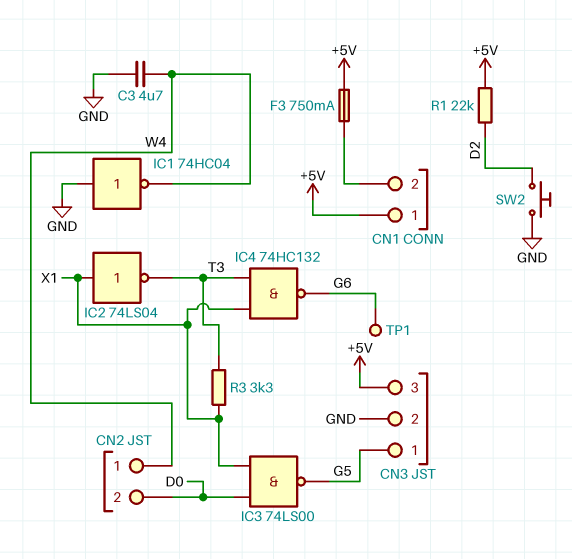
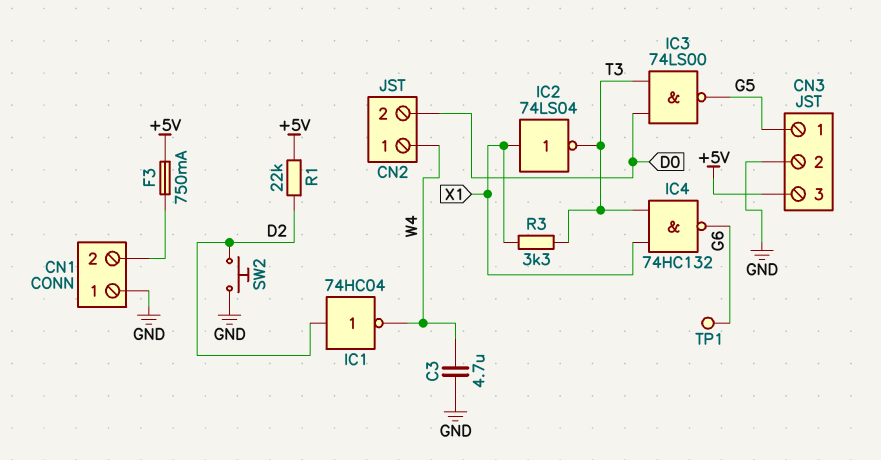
CN1 pin 1: +5V -> GND
IC1: NOT 74HC04 (in GND, out W4) -> NOT 74HC04 (in D2, out W4)
IC3: NAND 74LS00 (in D0, in X1, out G5) -> NAND 74LS00 (in D0, in T3, out G5)

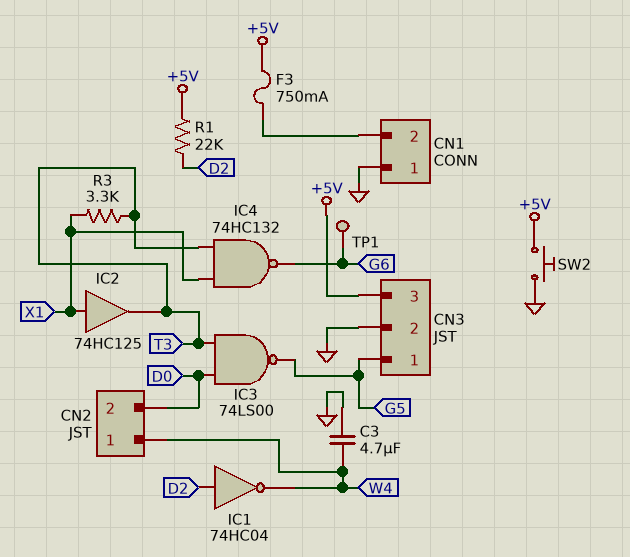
IC2: NOT 74LS04 (in X1, out T3) -> buffer 74HC125 (in X1, out T3)
SW2: button (D2, GND) -> button (+5V, GND)

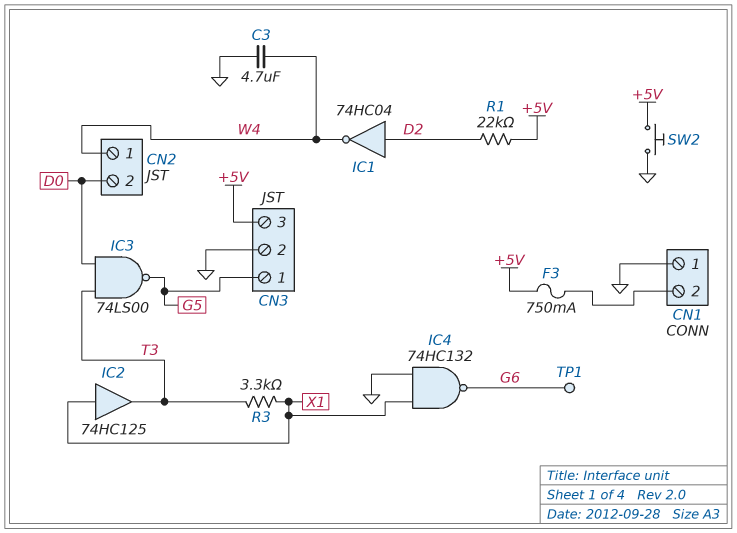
IC4: NAND 74HC132 (in T3, in X1, out G6) -> NAND 74HC132 (in GND, in X1, out G6)

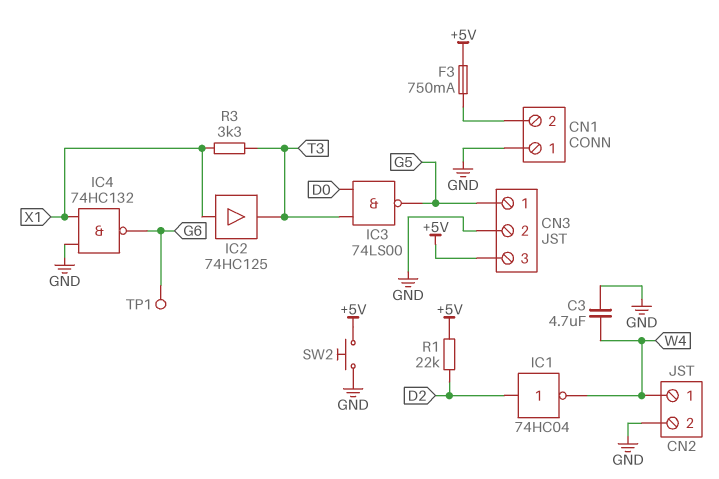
CN2 pin 2: D0 -> GND

